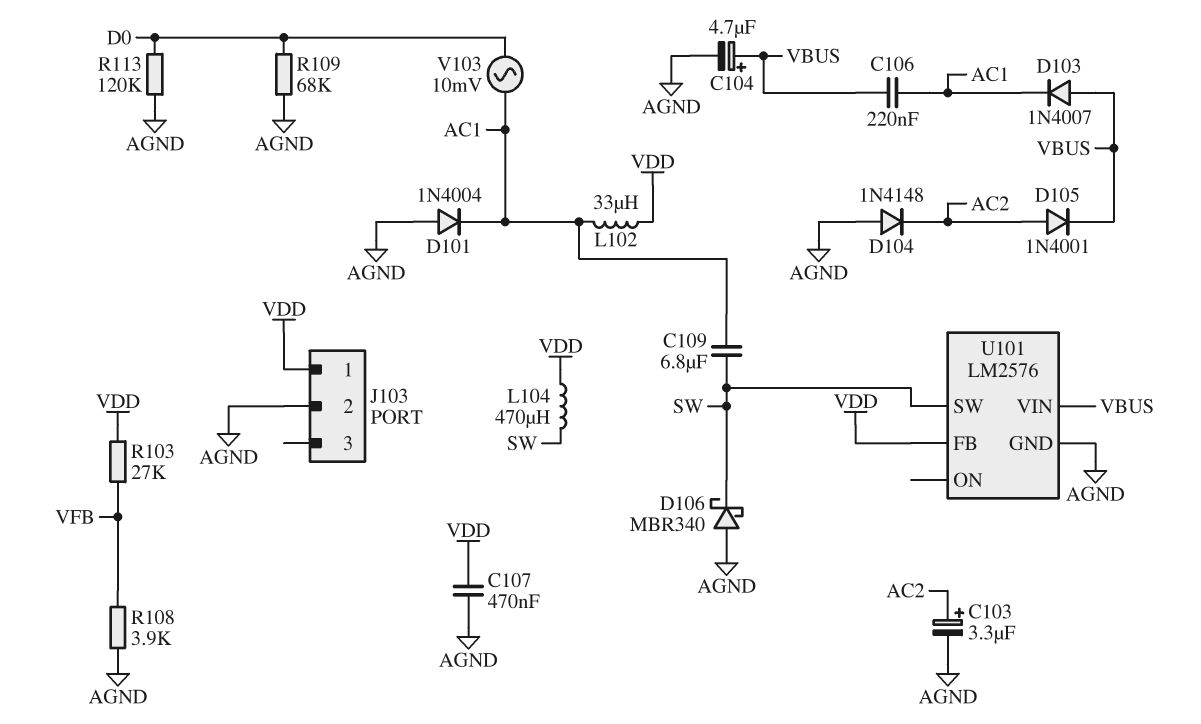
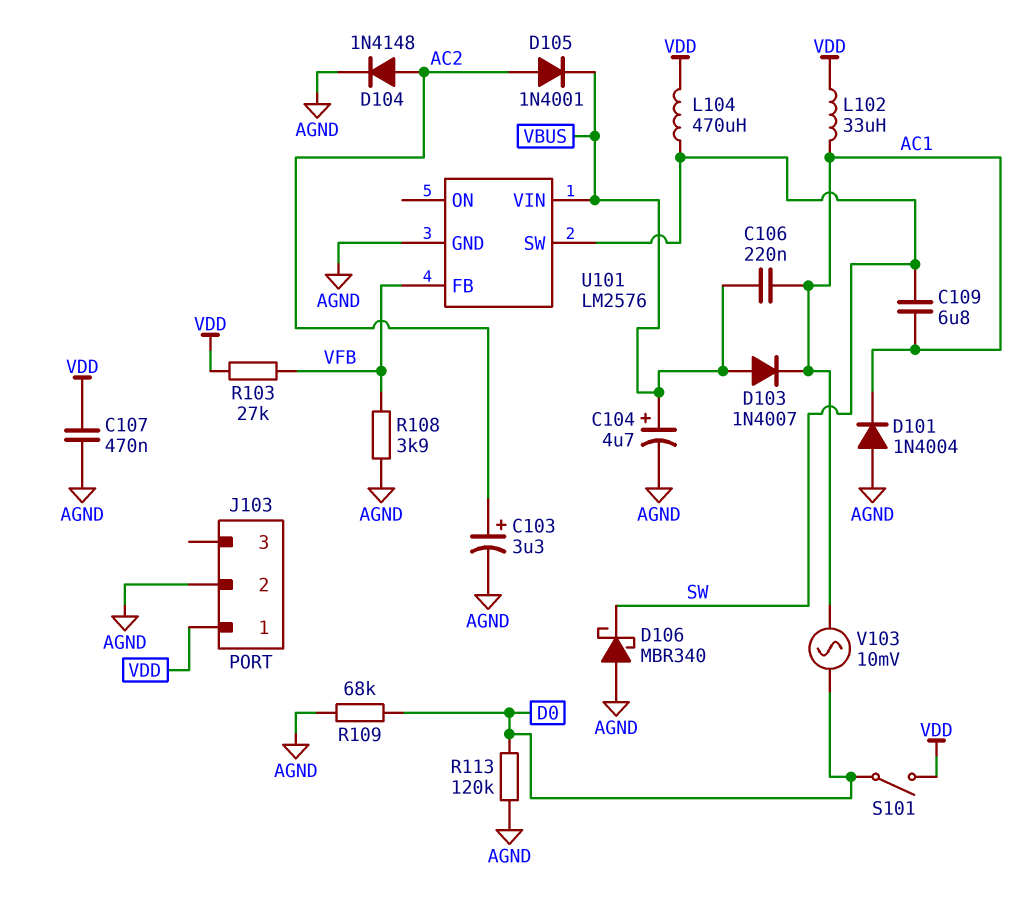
D104: diode 1N4148 (A AGND, K AC2) -> diode 1N4148 (A AC2, K AGND)
S101: none -> switch (D0, VDD)
U101 pin FB: VDD -> VFB

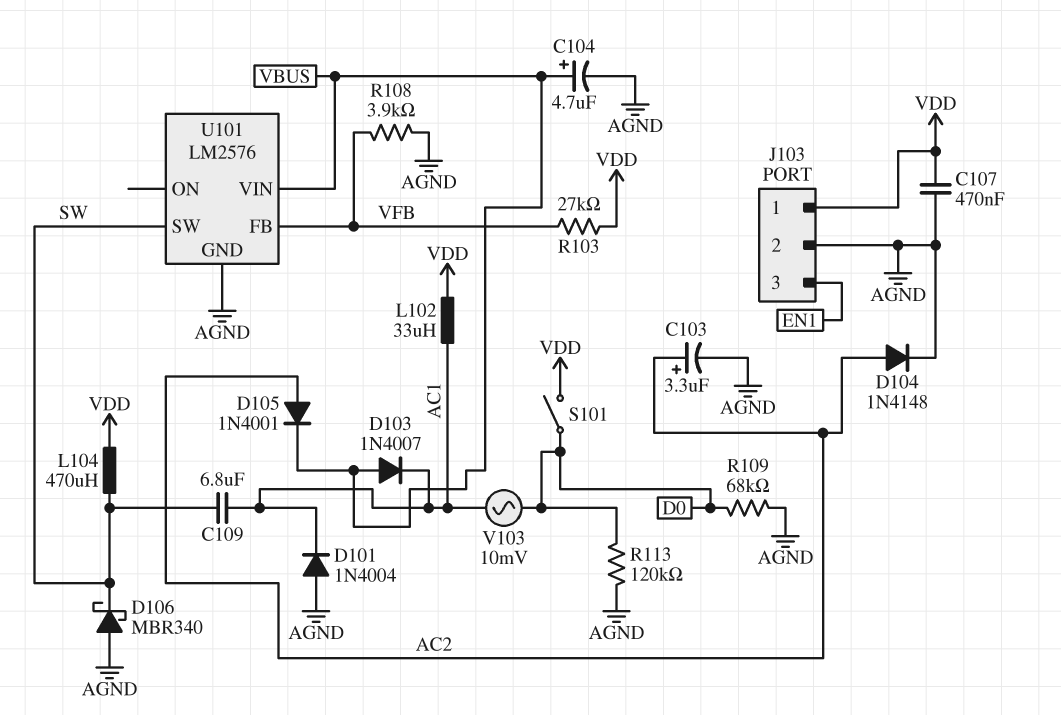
C106: 220nF (AC1, VBUS) -> none
J103 pin 3: none -> EN1

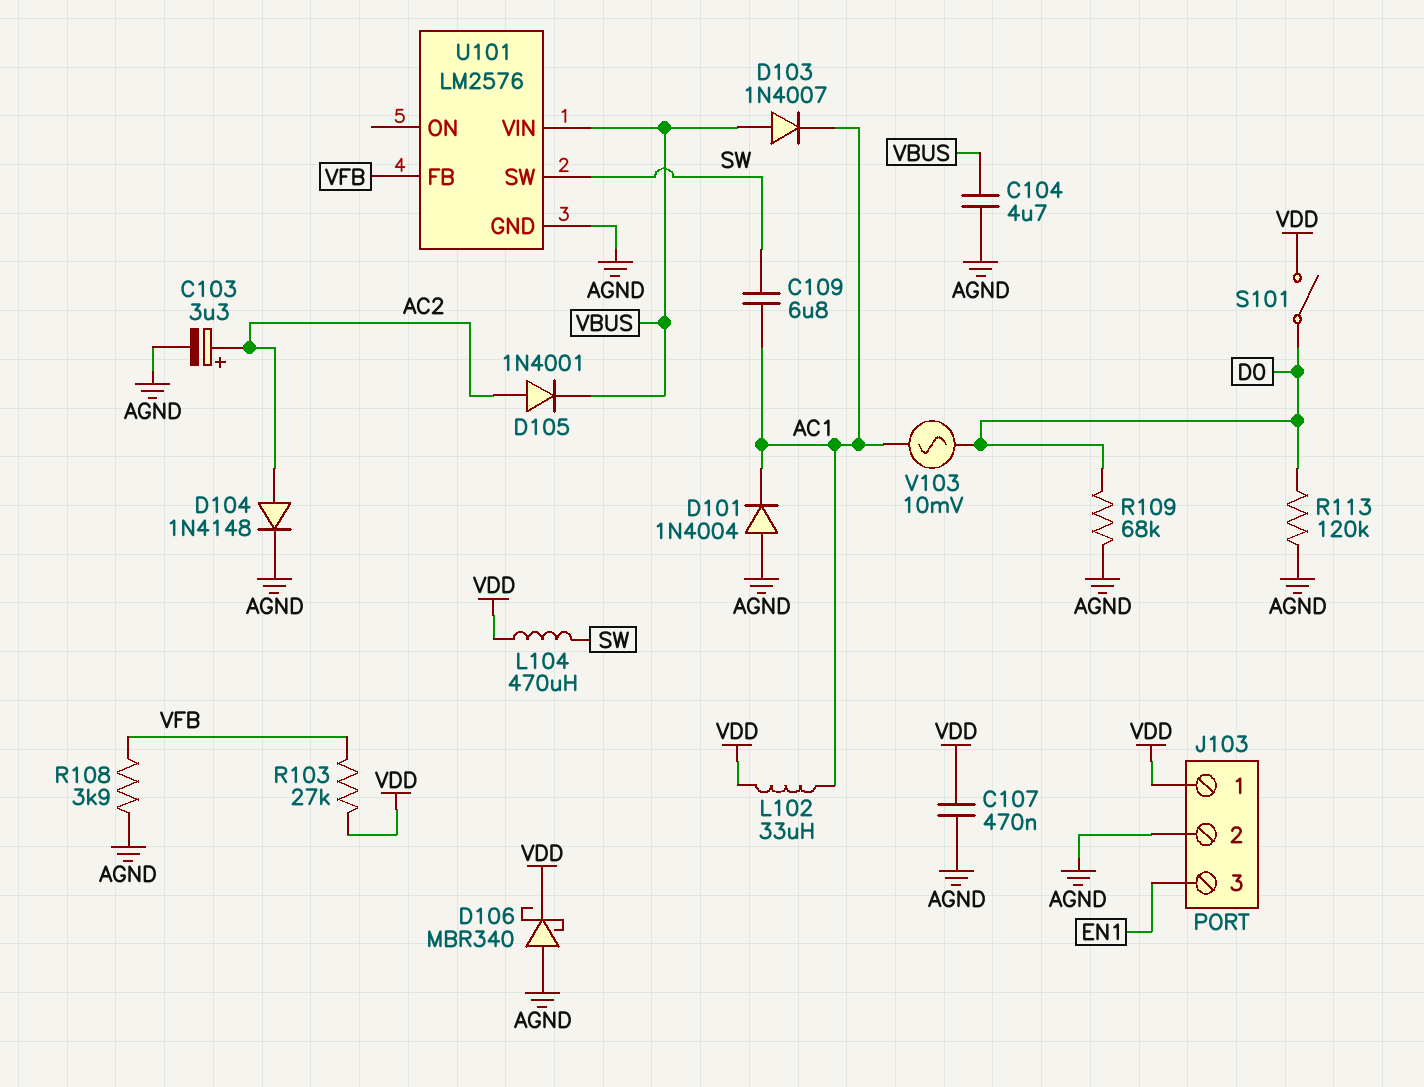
C104: 4.7uF (plus VBUS, minus AGND) -> 4.7uF (AGND, VBUS)
D106: schottky MBR340 (A AGND, K SW) -> schottky MBR340 (A AGND, K VDD)

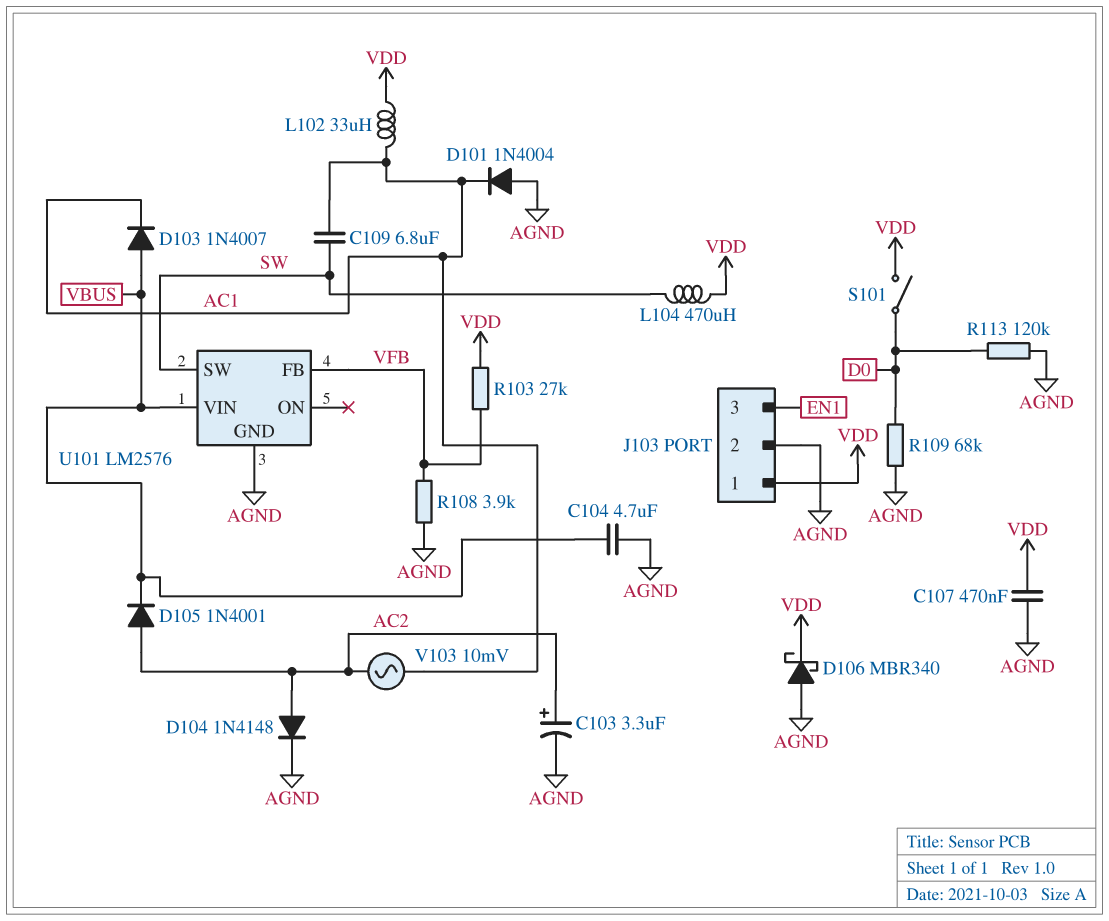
V103: AC 10mV (AC1, D0) -> AC 10mV (AC1, AC2)

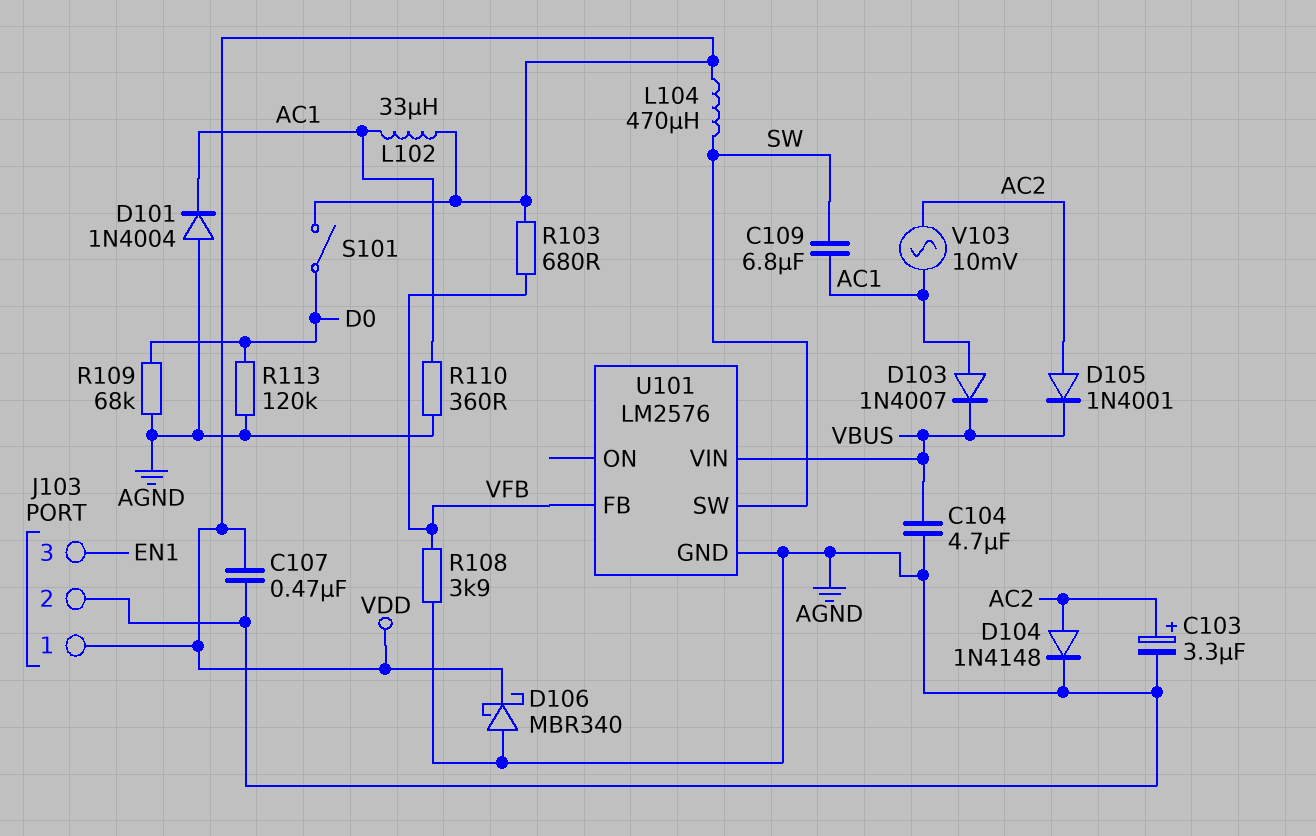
D103: diode 1N4007 (A VBUS, K AC1) -> diode 1N4007 (A AC1, K VBUS)
R103: 27k (VDD, VFB) -> 680 (VDD, VFB)
R110: none -> 360 (AC1, AGND)

